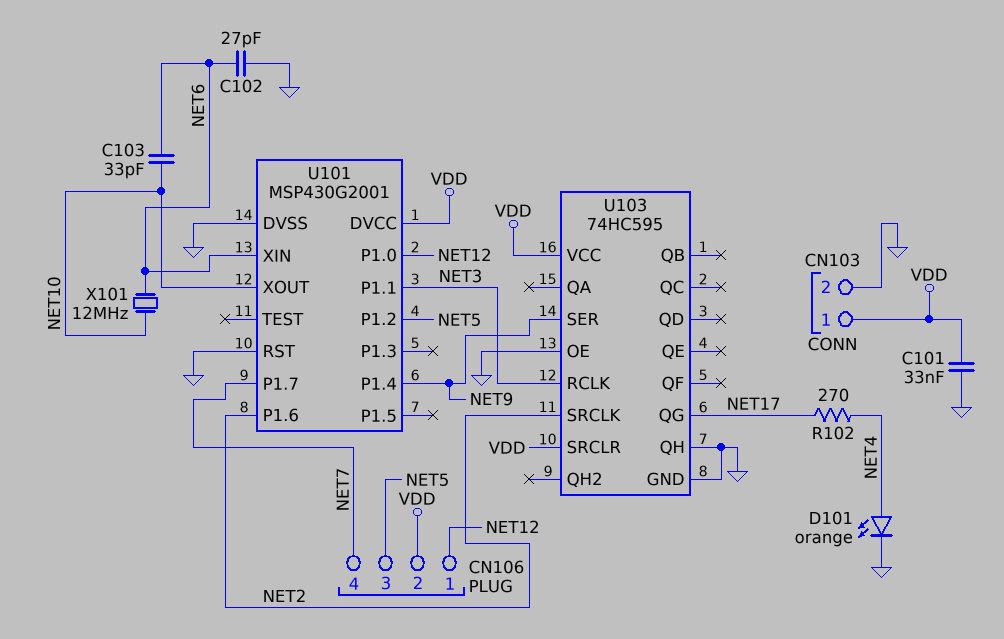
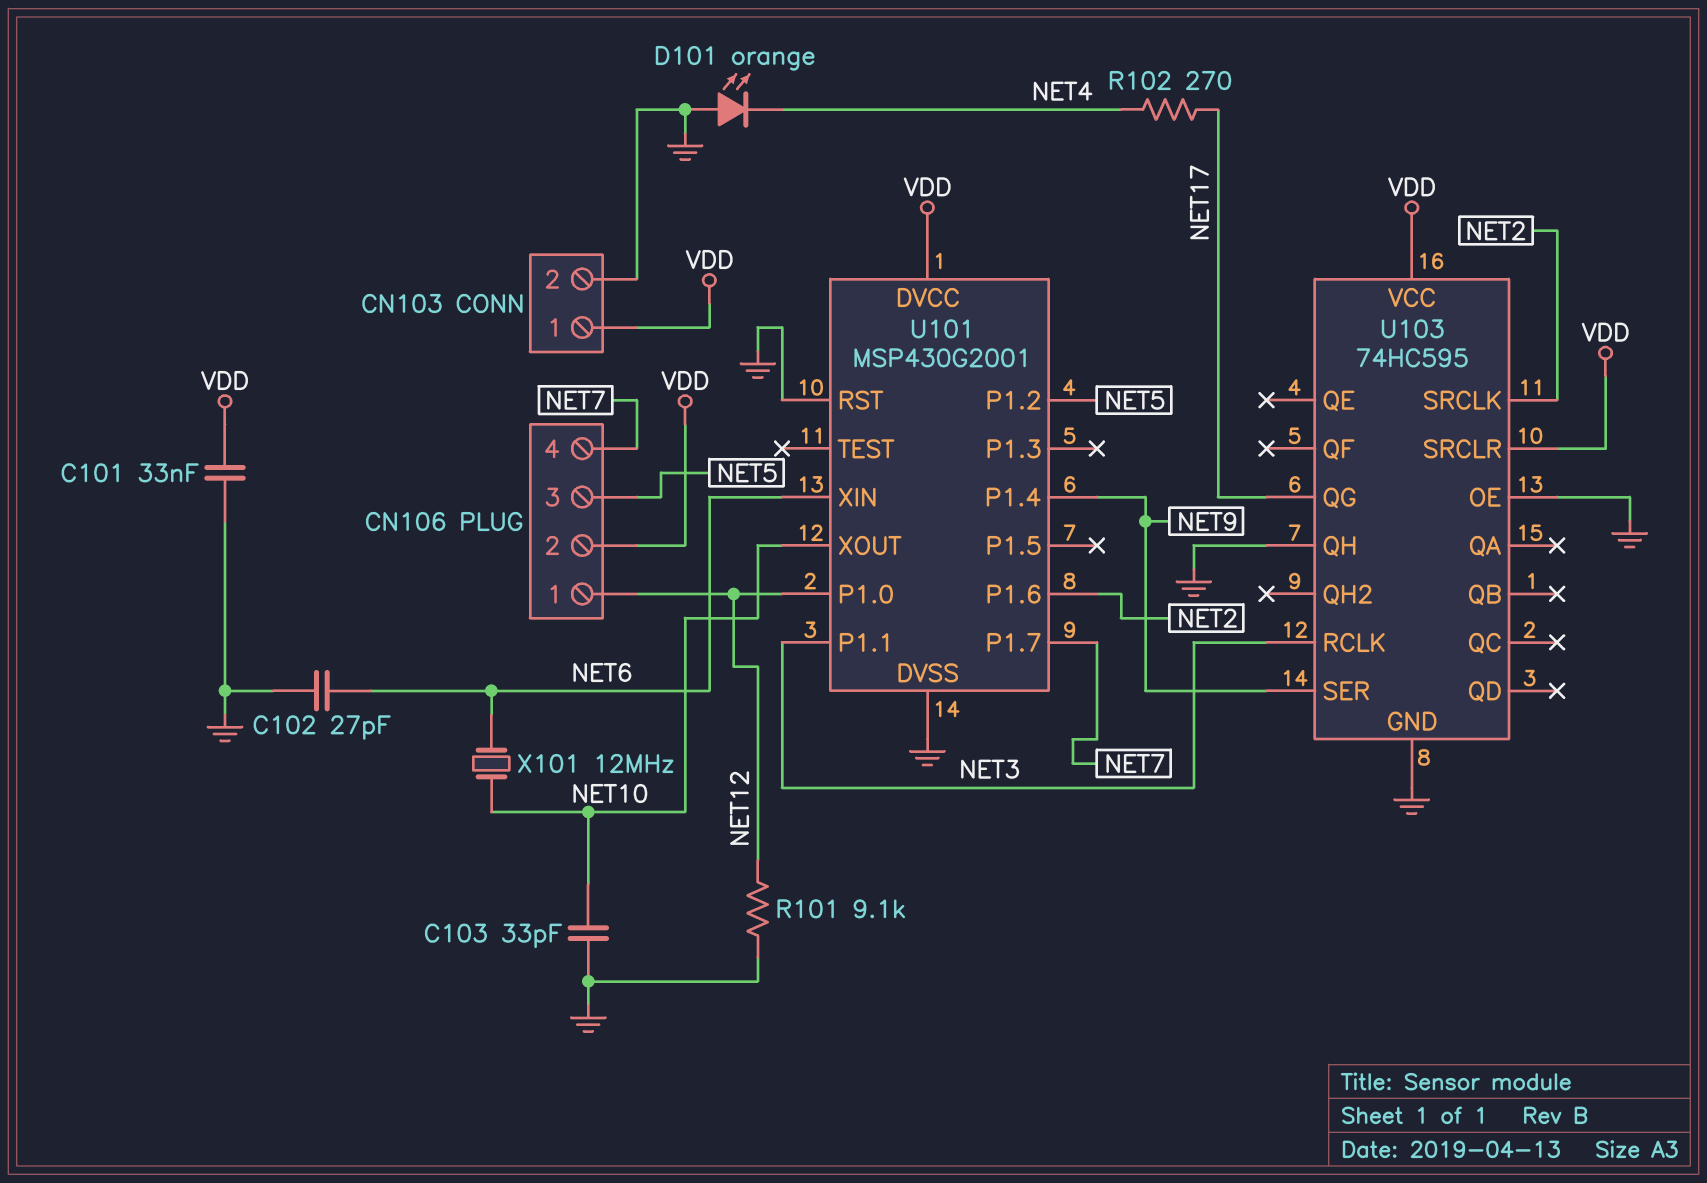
C103: 33pF (NET6, NET10) -> 33pF (GND, NET10)
D101: LED orange (A NET4, K GND) -> LED orange (A GND, K NET4)
R101: none -> 9.1k (GND, NET12)

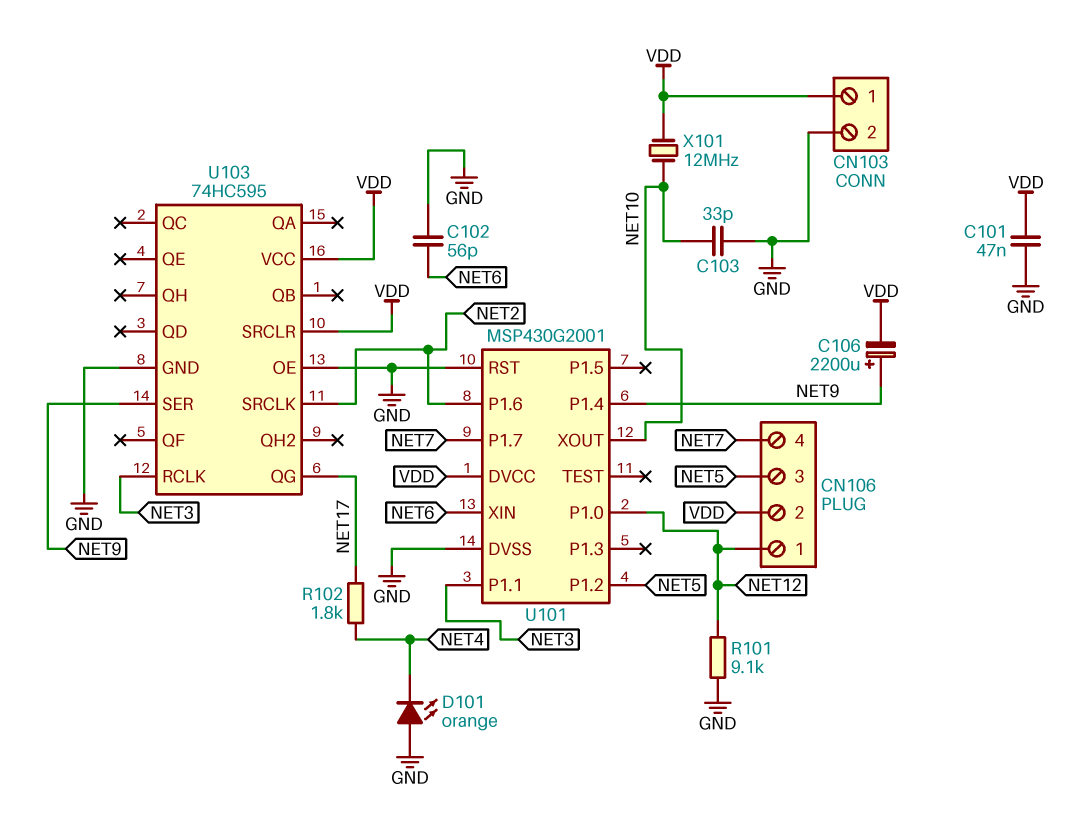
C101: 33nF (GND, VDD) -> 47nF (GND, VDD)
C102: 27pF (GND, NET6) -> 56pF (GND, NET6)
C106: none -> 2200uF (plus NET9, minus VDD)
R102: 270 (NET4, NET17) -> 1.8k (NET4, NET17)
U103 pin QH: GND -> none
X101: 12MHz (NET6, NET10) -> 12MHz (NET10, VDD)

